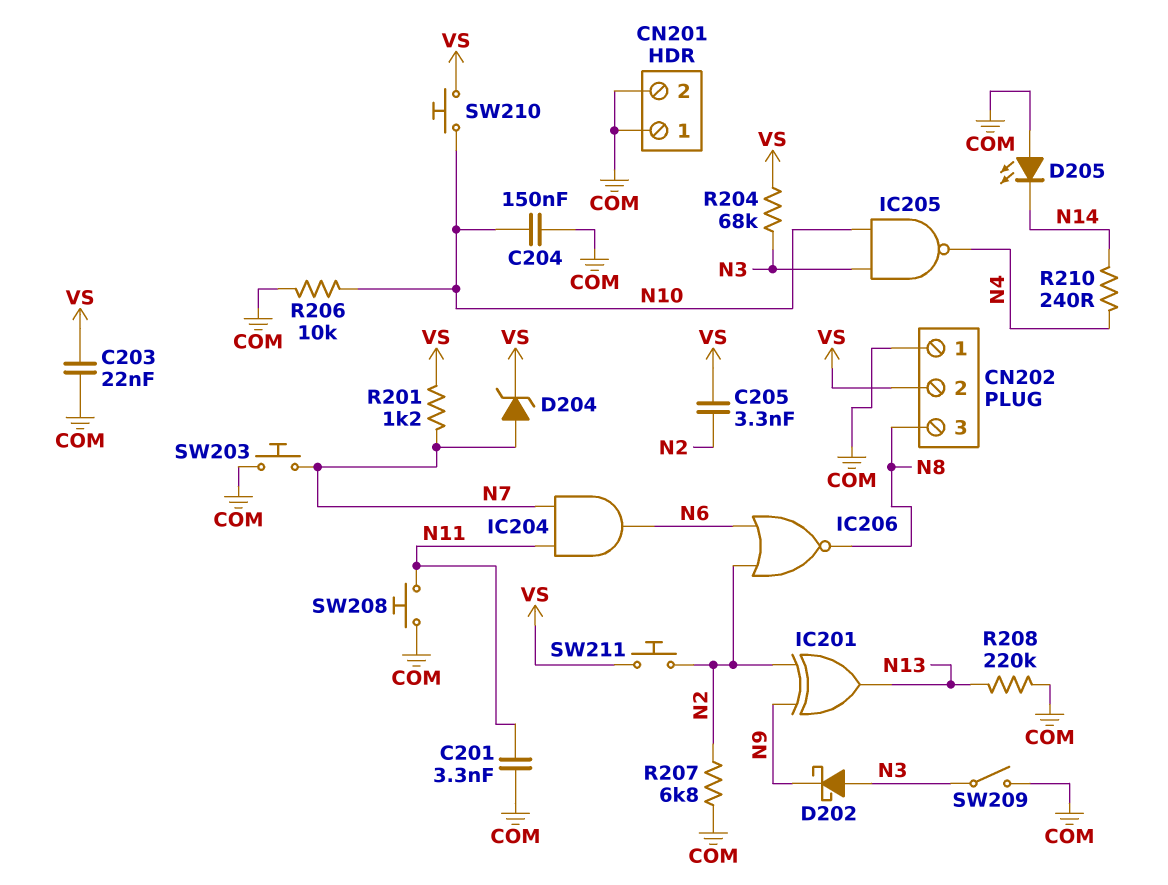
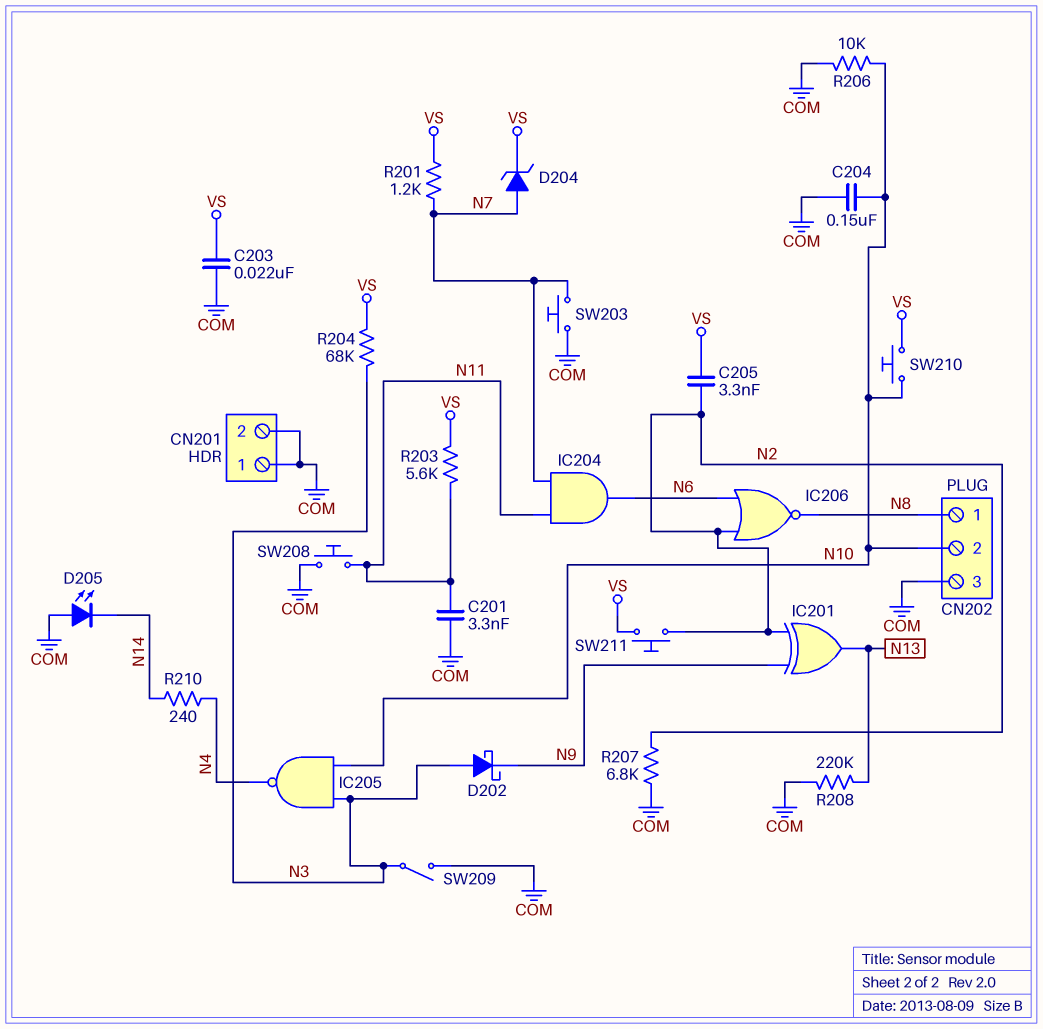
CN202 pin 1: COM -> N8
CN202 pin 2: VS -> N10
CN202 pin 3: N8 -> COM
R203: none -> 5.6k (N11, VS)

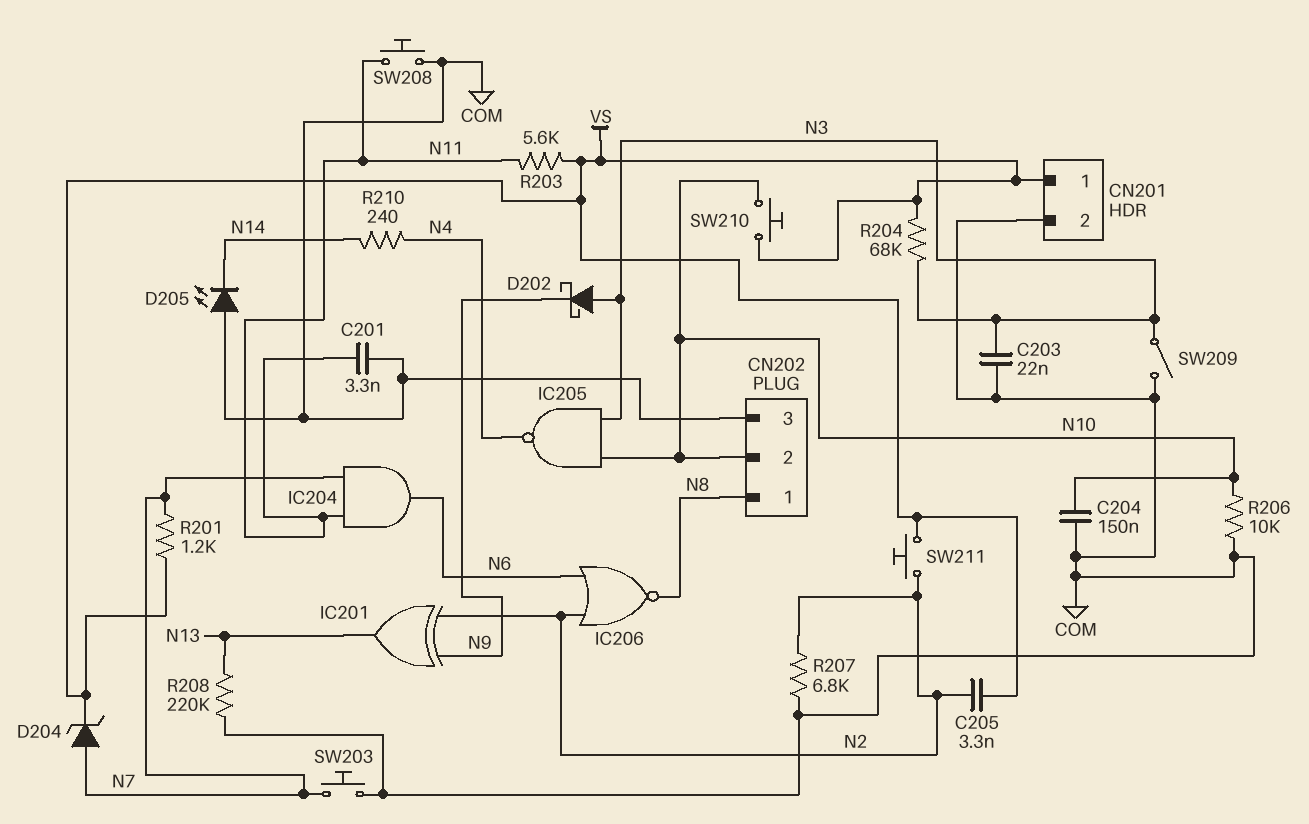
C203: 22nF (COM, VS) -> 22nF (COM, N3)
CN201 pin 1: COM -> VS

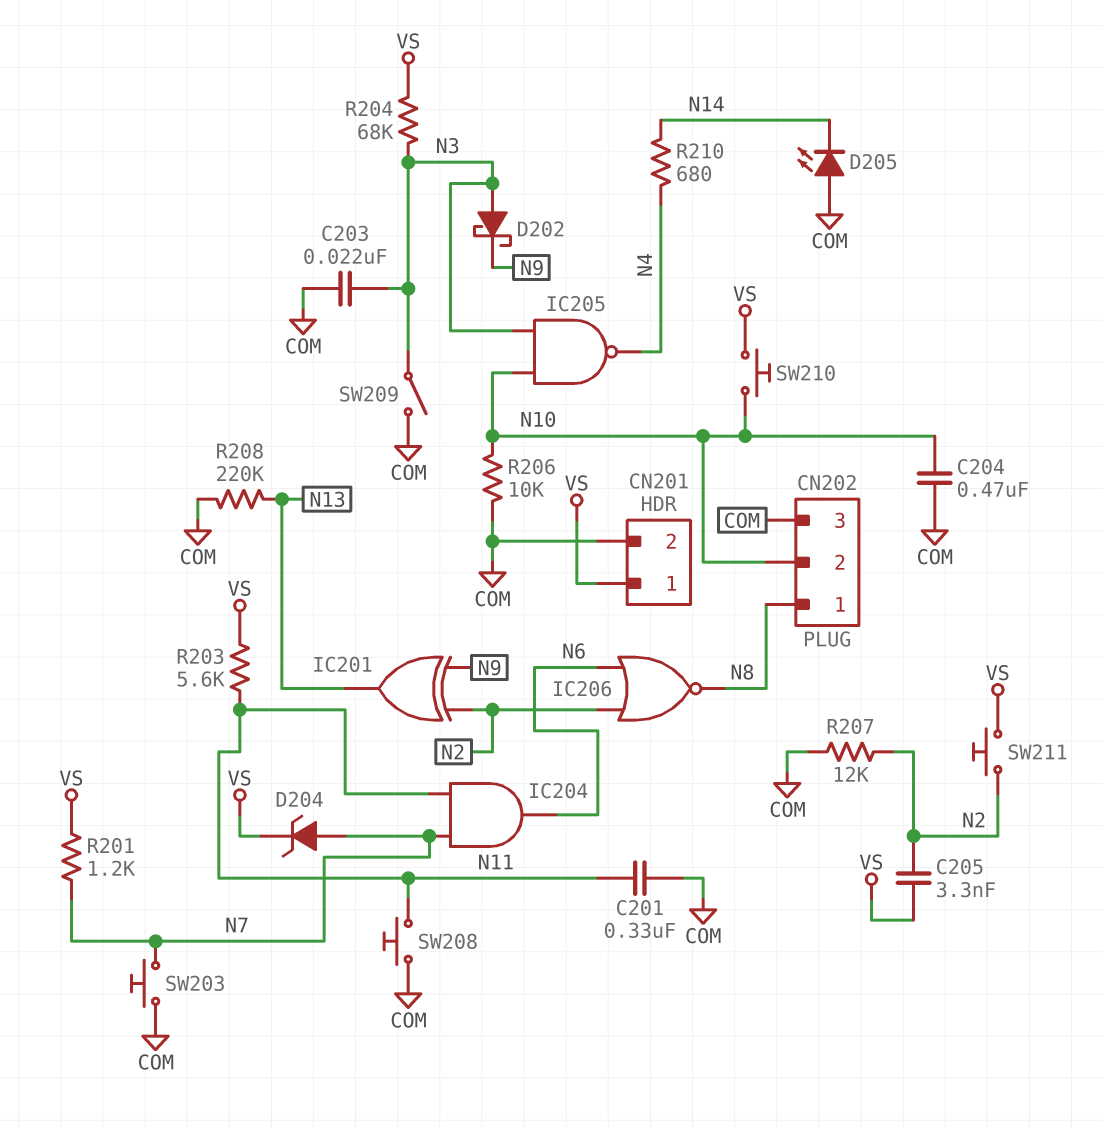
C201: 3.3nF (COM, N11) -> 330nF (COM, N11)
C204: 150nF (COM, N10) -> 470nF (COM, N10)
R207: 6.8k (COM, N2) -> 12k (COM, N2)
R210: 240 (N4, N14) -> 680 (N4, N14)

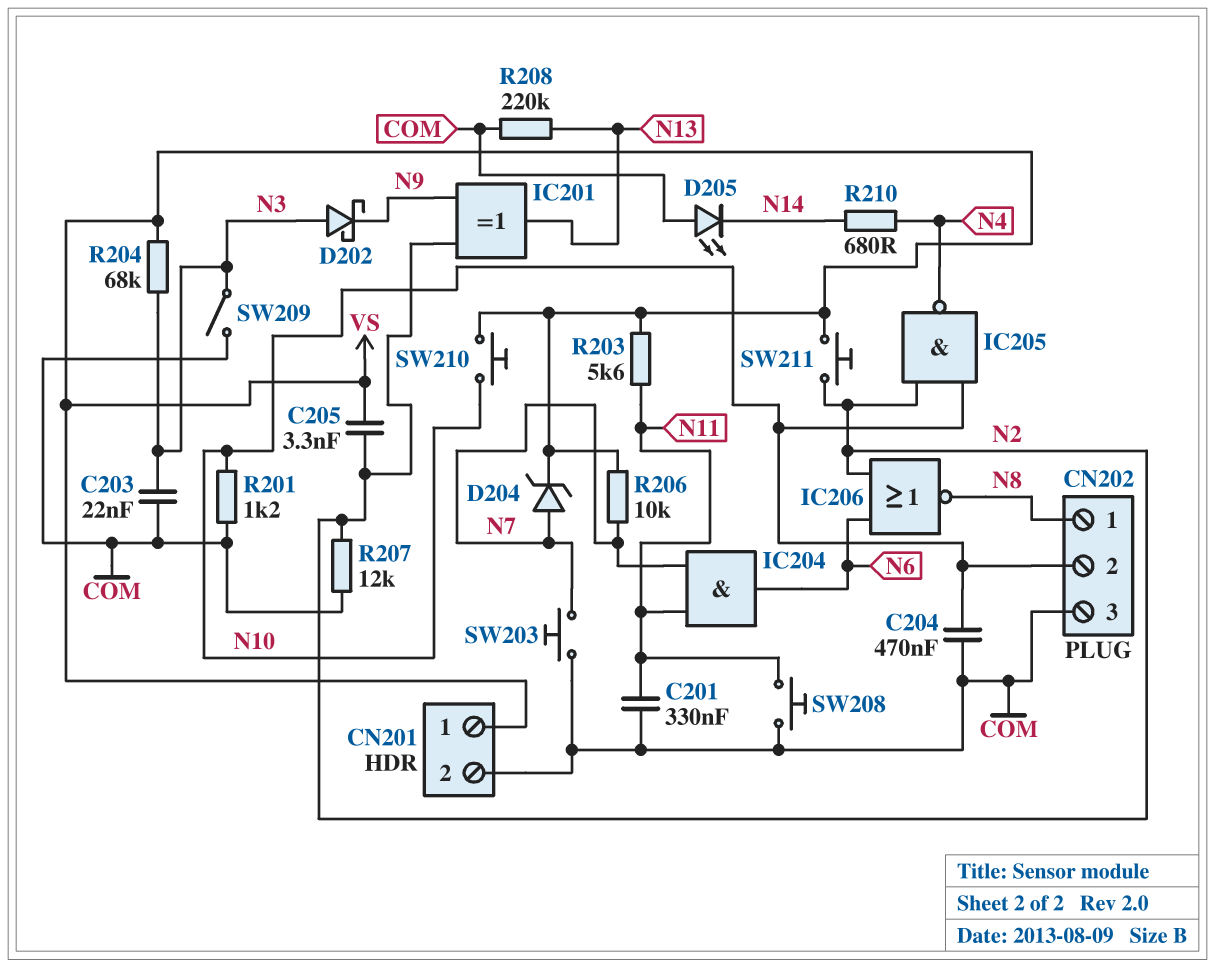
IC205: NAND (in N3, in N10, out N4) -> NAND (in N2, in N10, out N4)
R201: 1.2k (N7, VS) -> 1.2k (COM, N10)
R206: 10k (COM, N10) -> 10k (N7, VS)

